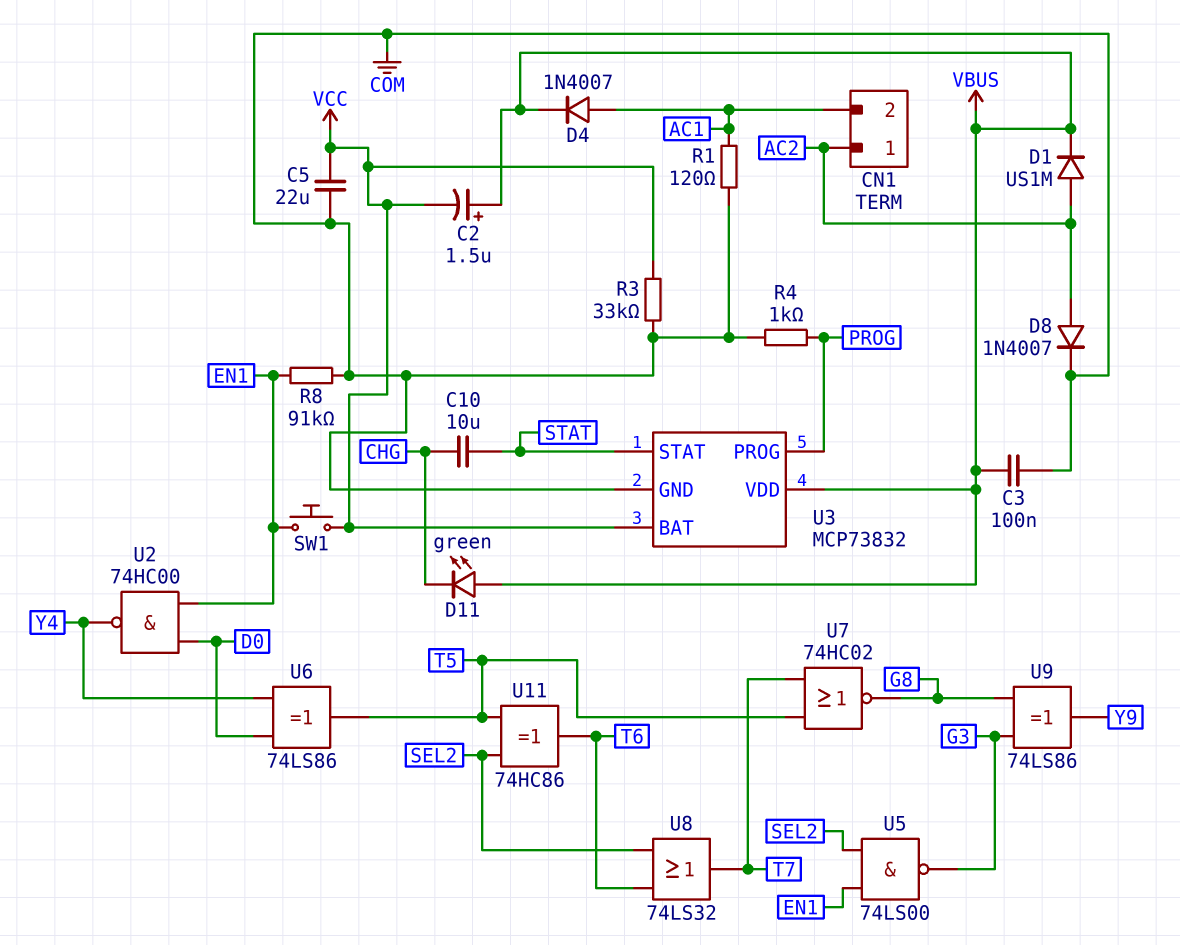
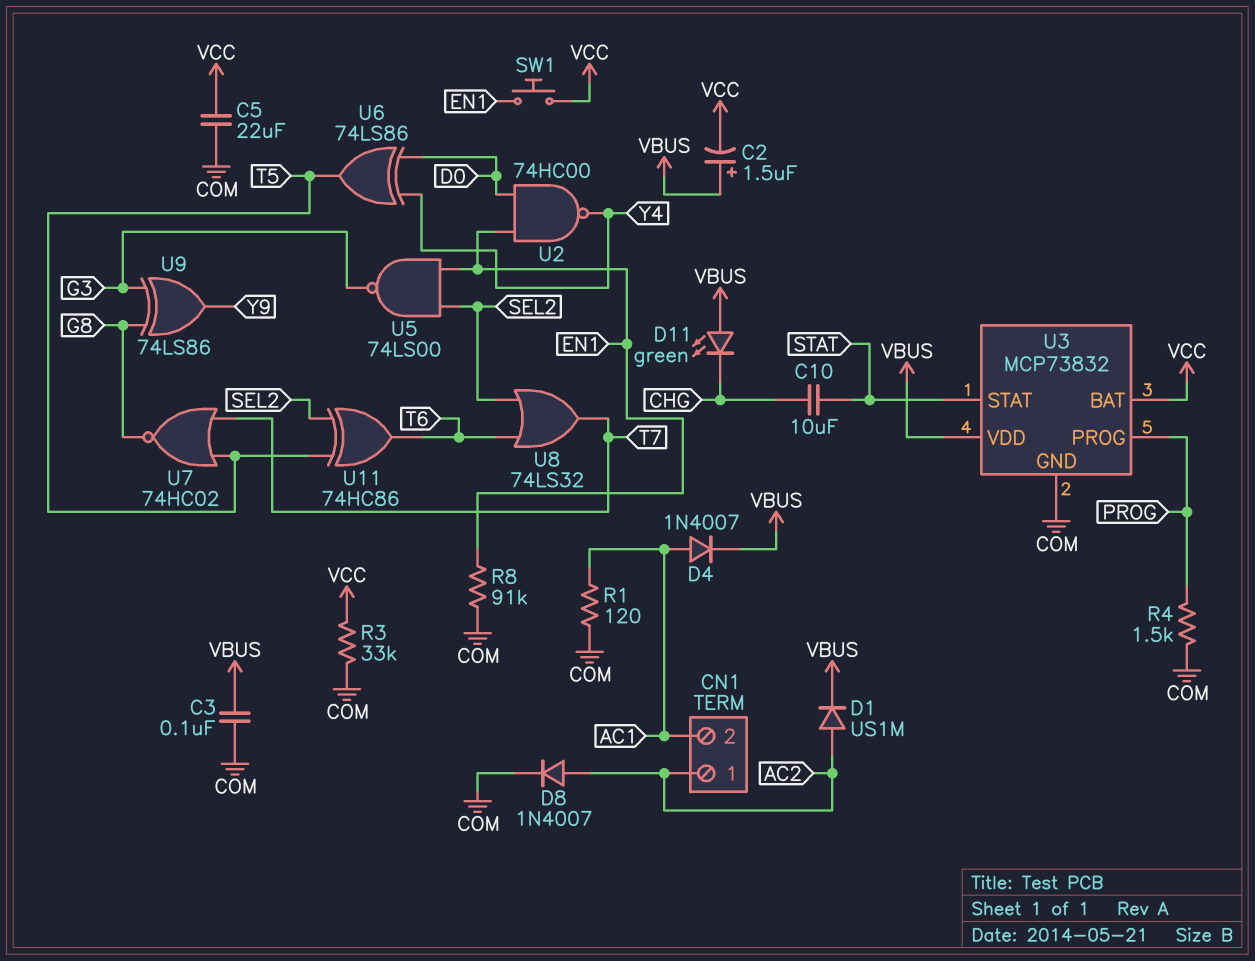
R4: 1k (COM, PROG) -> 1.5k (COM, PROG)

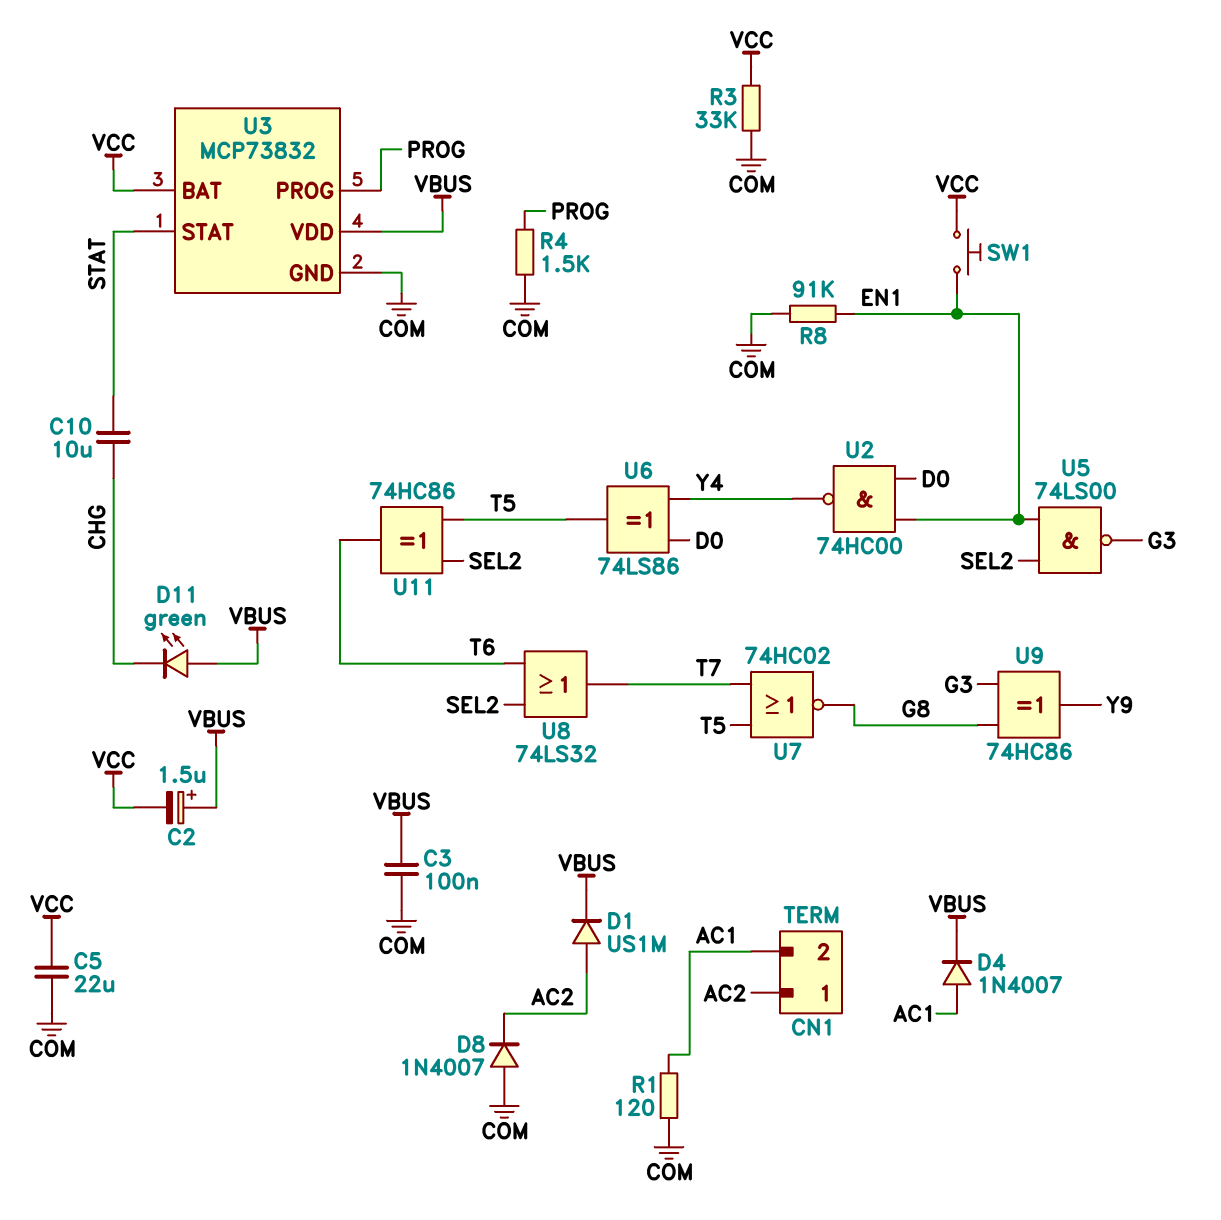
D8: diode 1N4007 (A AC2, K COM) -> diode 1N4007 (A COM, K AC2)
U9: XOR 74LS86 (in G3, in G8, out Y9) -> XOR 74HC86 (in G3, in G8, out Y9)

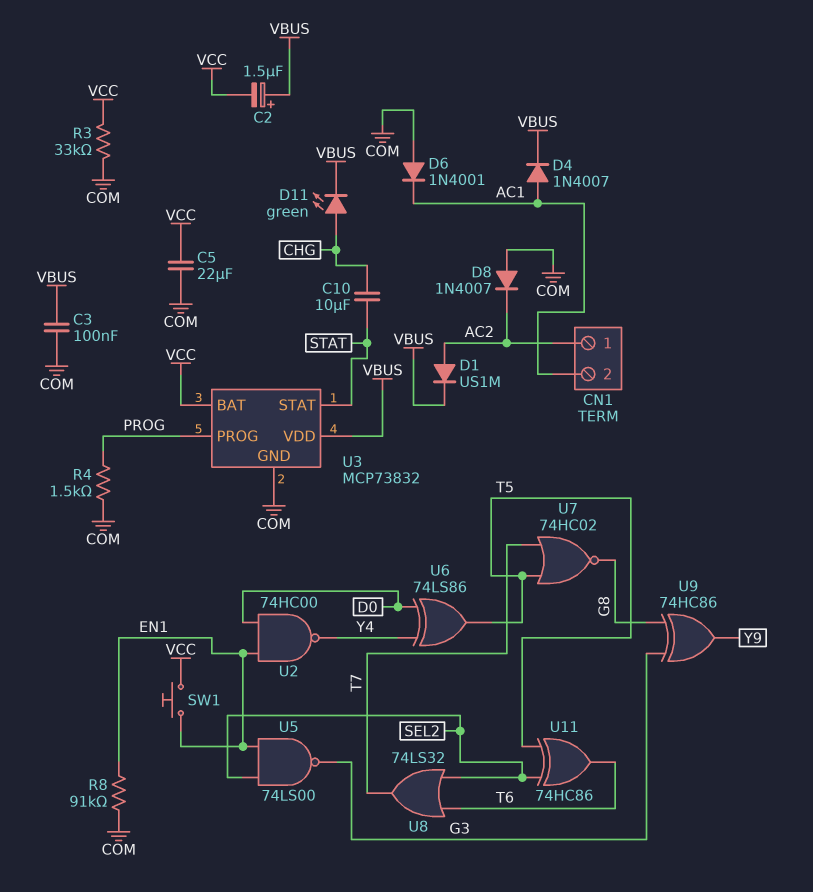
D6: none -> diode 1N4001 (A COM, K AC1)
D11: LED green (A VBUS, K CHG) -> LED green (A CHG, K VBUS)
R1: 120 (AC1, COM) -> none

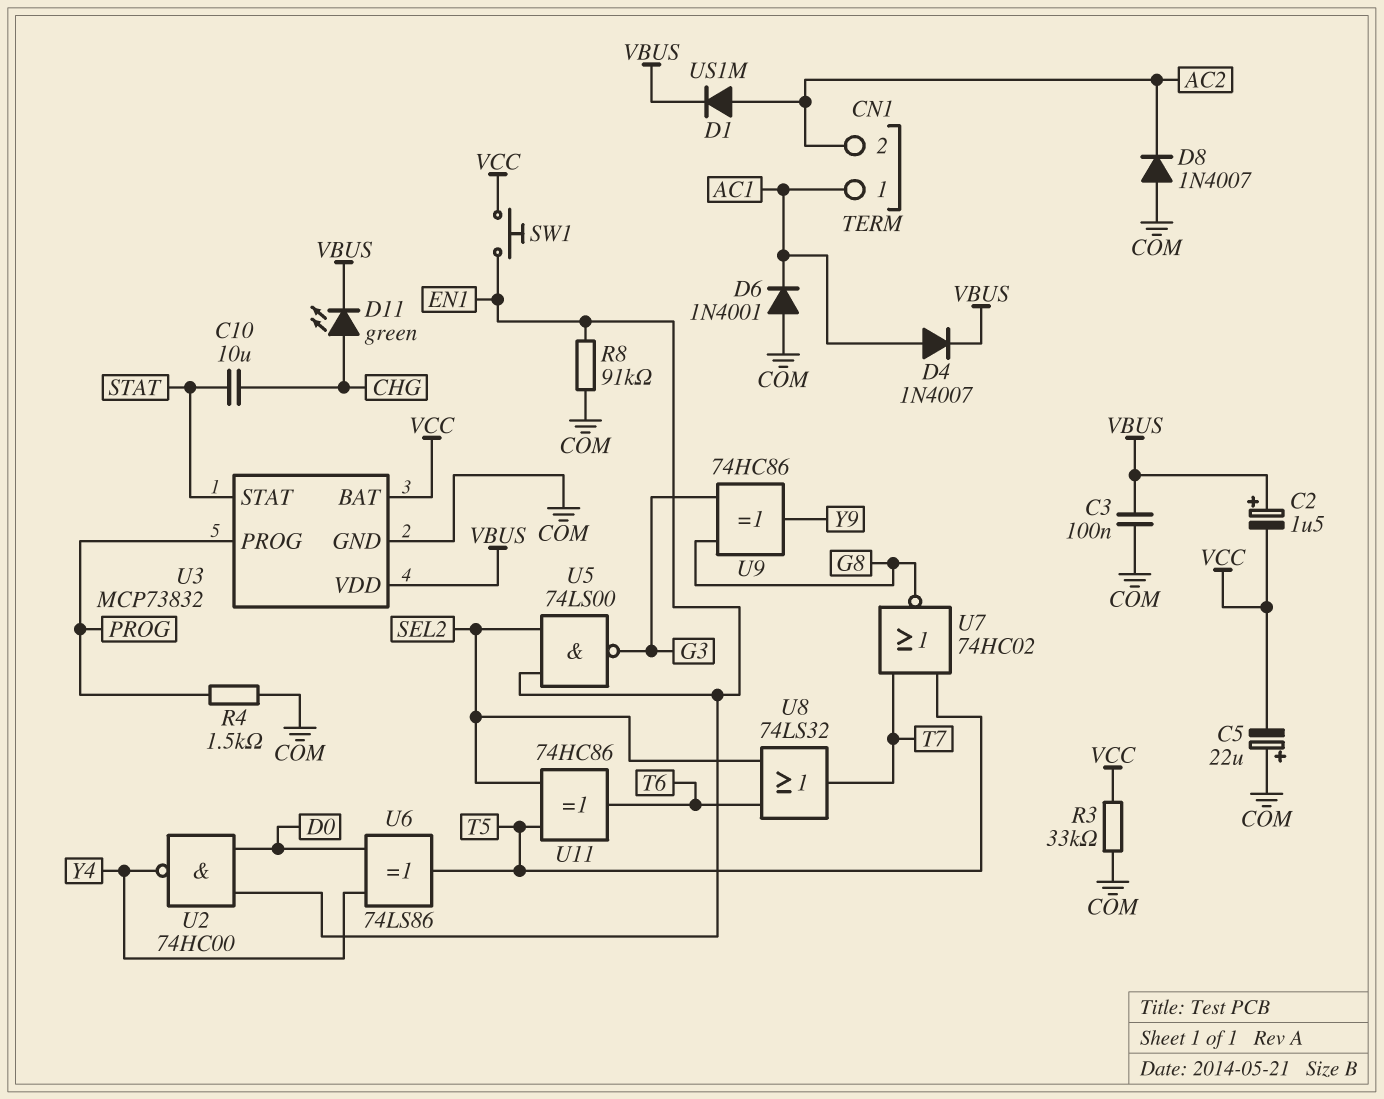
C5: 22uF (COM, VCC) -> 22uF (plus COM, minus VCC)
CN1 pin 1: AC2 -> AC1
CN1 pin 2: AC1 -> AC2

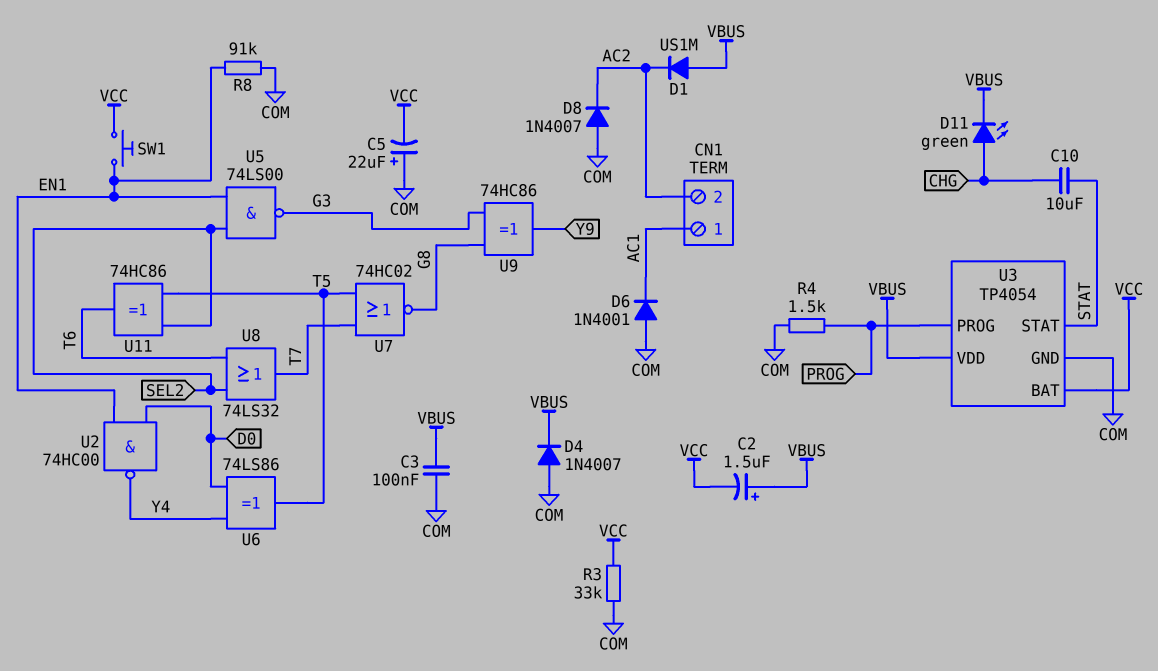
D1: diode US1M (A AC2, K VBUS) -> diode US1M (A VBUS, K AC2)
D4: diode 1N4007 (A AC1, K VBUS) -> diode 1N4007 (A COM, K VBUS)
U3: MCP73832 -> TP4054

